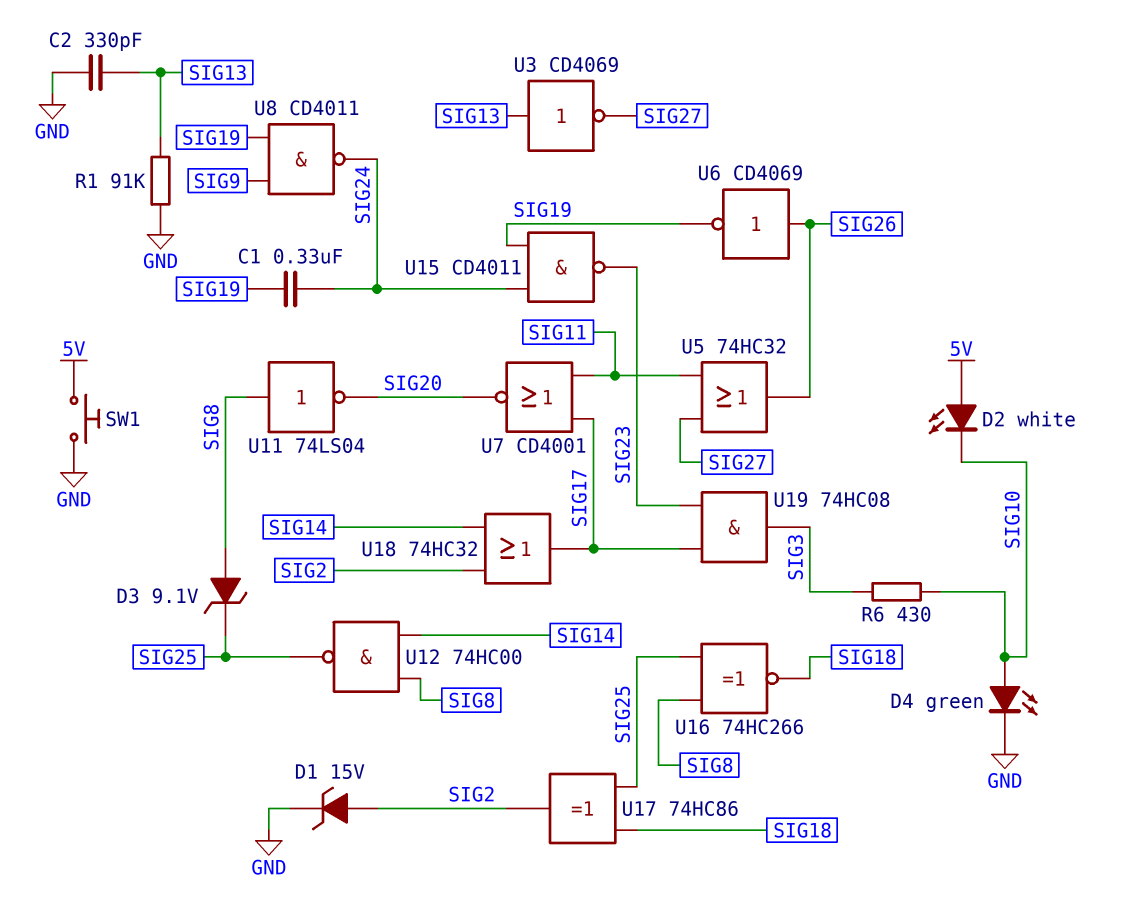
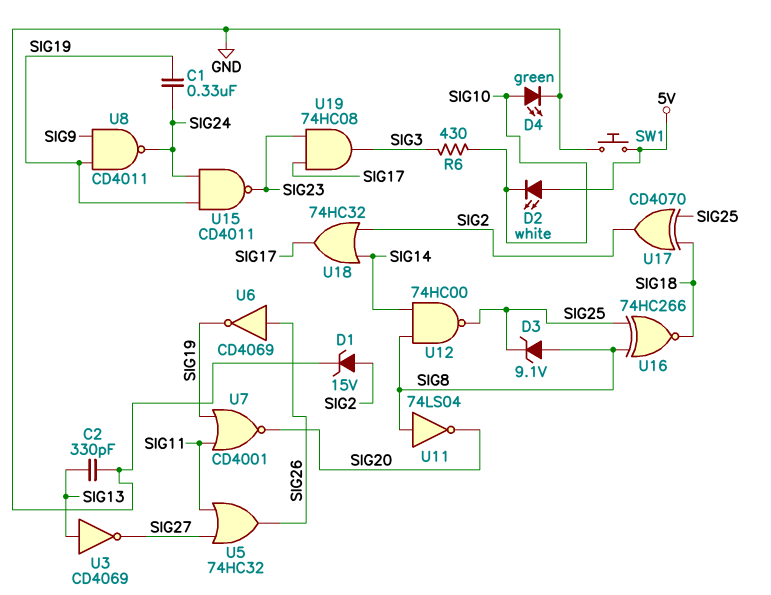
R1: 91k (GND, SIG13) -> none
U7: NOR CD4001 (in SIG11, in SIG17, out SIG20) -> NOR CD4001 (in SIG11, in SIG19, out SIG20)
U17: XOR 74HC86 (in SIG18, in SIG25, out SIG2) -> XOR CD4070 (in SIG18, in SIG25, out SIG2)

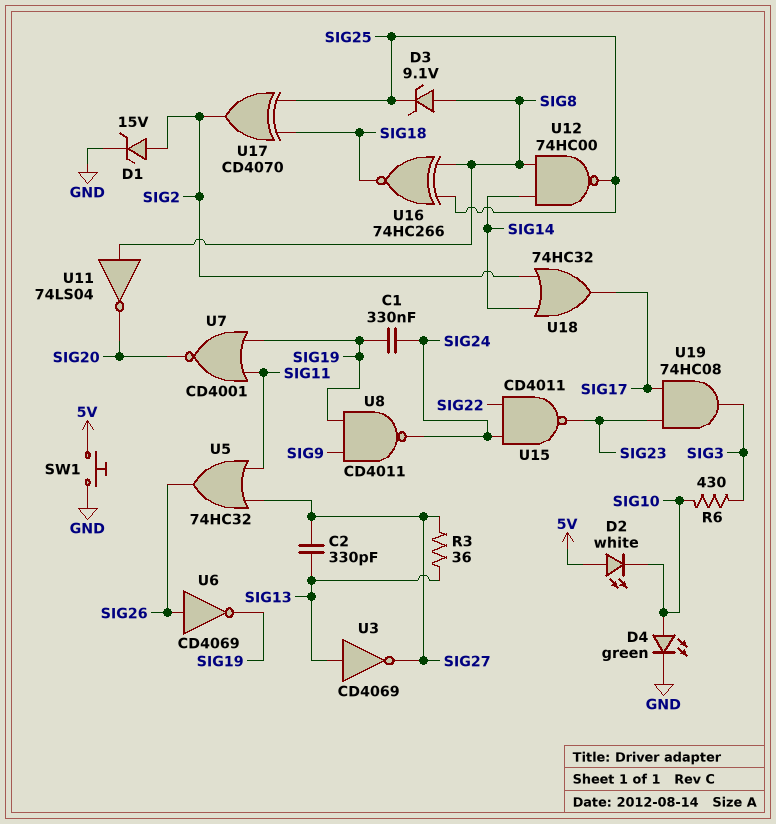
C2: 330pF (GND, SIG13) -> 330pF (SIG13, SIG27)
R3: none -> 36 (SIG13, SIG27)
U15: NAND CD4011 (in SIG19, in SIG24, out SIG23) -> NAND CD4011 (in SIG22, in SIG24, out SIG23)

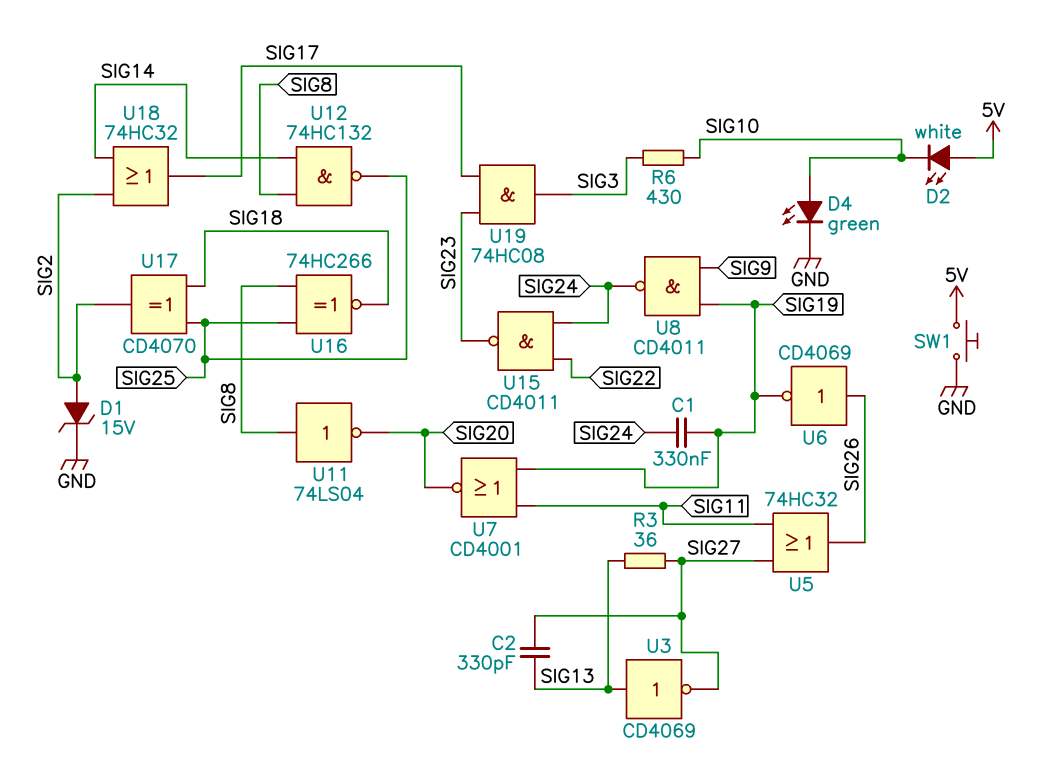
D3: zener 9.1V (A SIG8, K SIG25) -> none
U12: NAND 74HC00 (in SIG8, in SIG14, out SIG25) -> NAND 74HC132 (in SIG8, in SIG14, out SIG25)

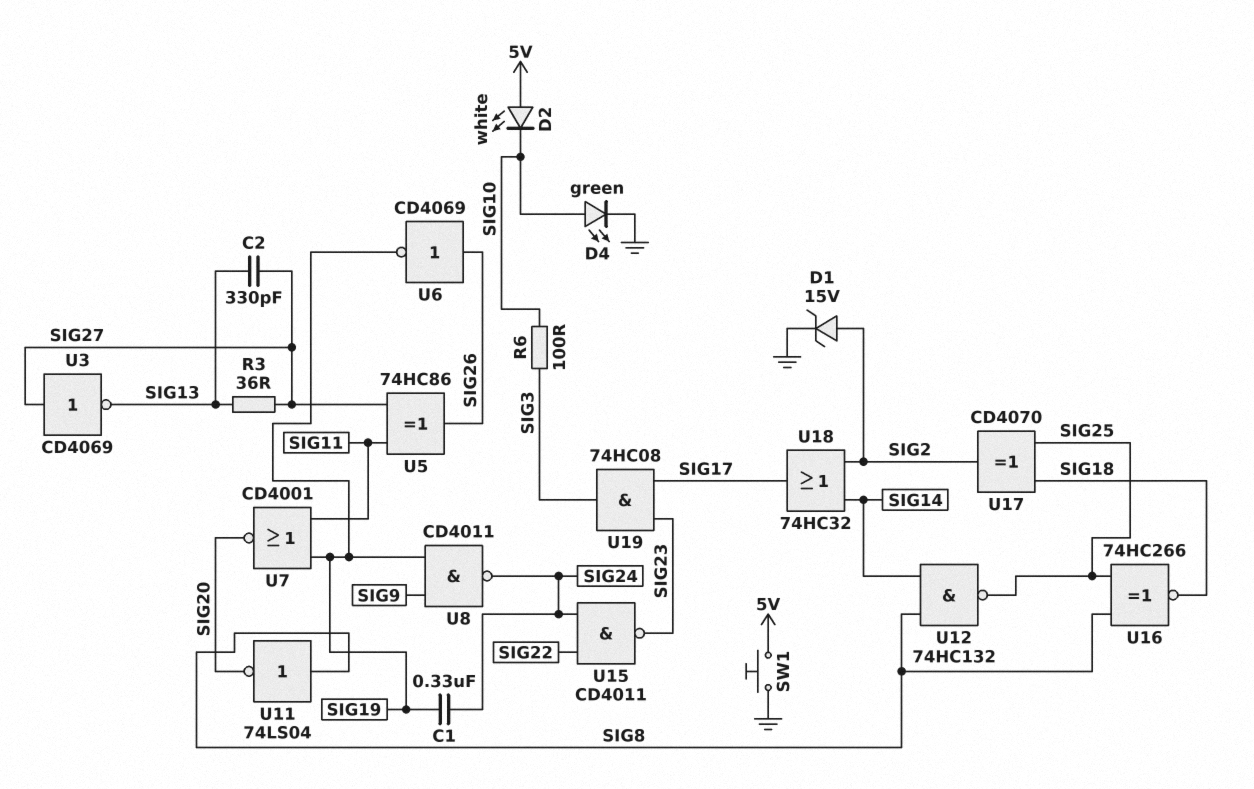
R6: 430 (SIG3, SIG10) -> 100 (SIG3, SIG10)
U3: NOT CD4069 (in SIG13, out SIG27) -> NOT CD4069 (in SIG27, out SIG13)
U5: OR 74HC32 (in SIG11, in SIG27, out SIG26) -> XOR 74HC86 (in SIG11, in SIG27, out SIG26)

